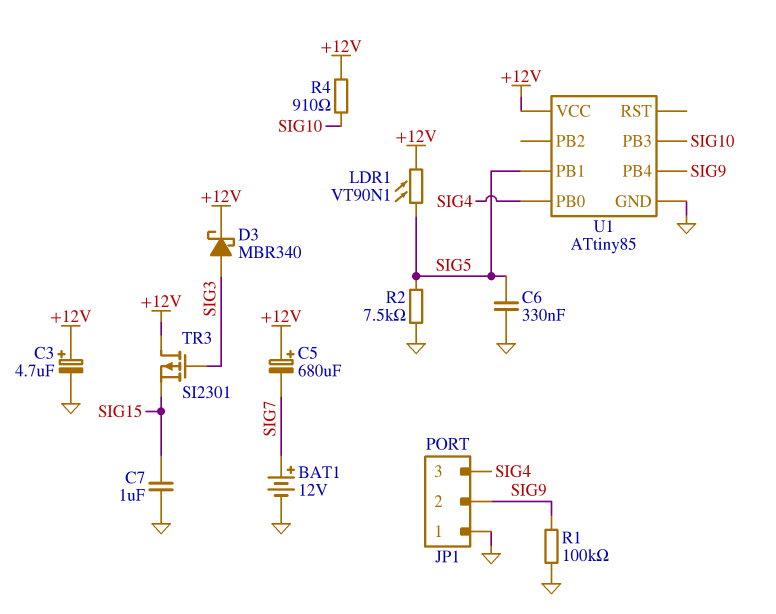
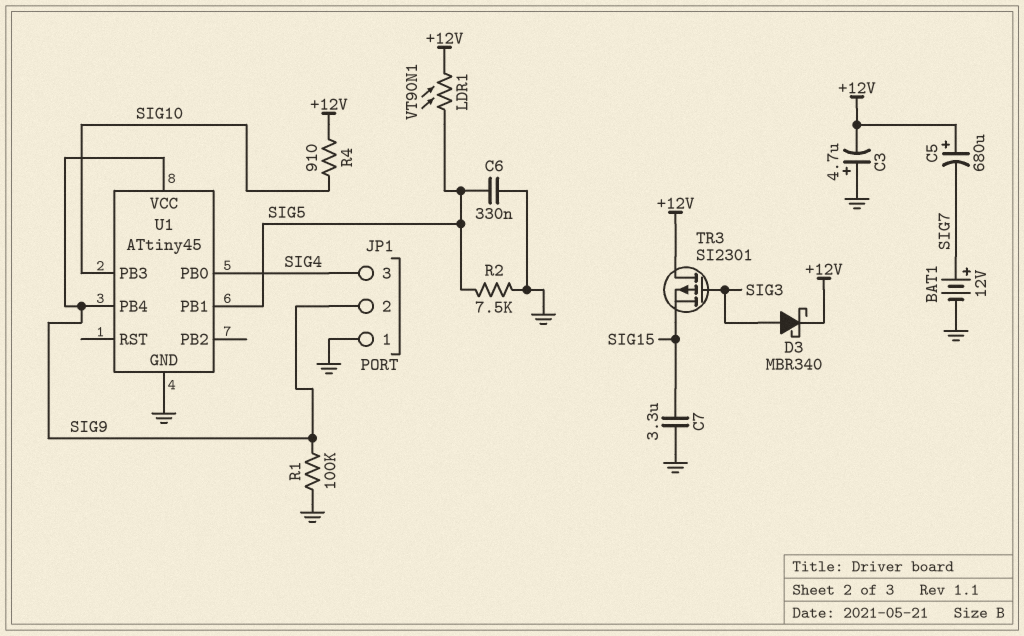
C3: 4.7uF (plus +12V, minus GND) -> 4.7uF (plus GND, minus +12V)
C7: 1uF (GND, SIG15) -> 3.3uF (GND, SIG15)
U1: ATtiny85 -> ATtiny45
U1 pin VCC: +12V -> SIG9

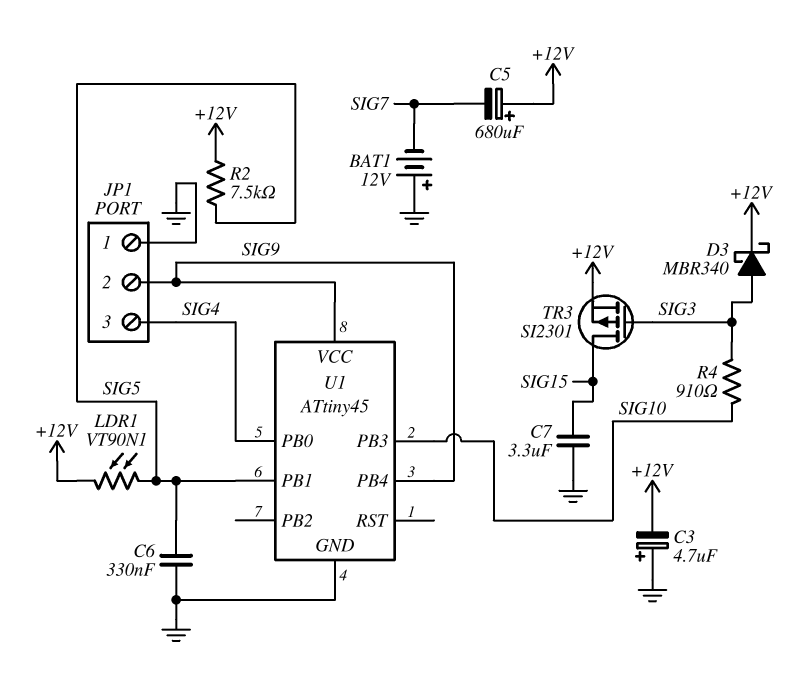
BAT1: 12V (plus SIG7, minus GND) -> 12V (plus GND, minus SIG7)
R1: 100k (GND, SIG9) -> none
R2: 7.5k (GND, SIG5) -> 7.5k (+12V, SIG5)
R4: 910 (+12V, SIG10) -> 910 (SIG3, SIG10)
TR3: PMOS SI2301 (G SIG3, D +12V, S SIG15) -> PMOS SI2301 (G SIG3, D SIG15, S +12V)

